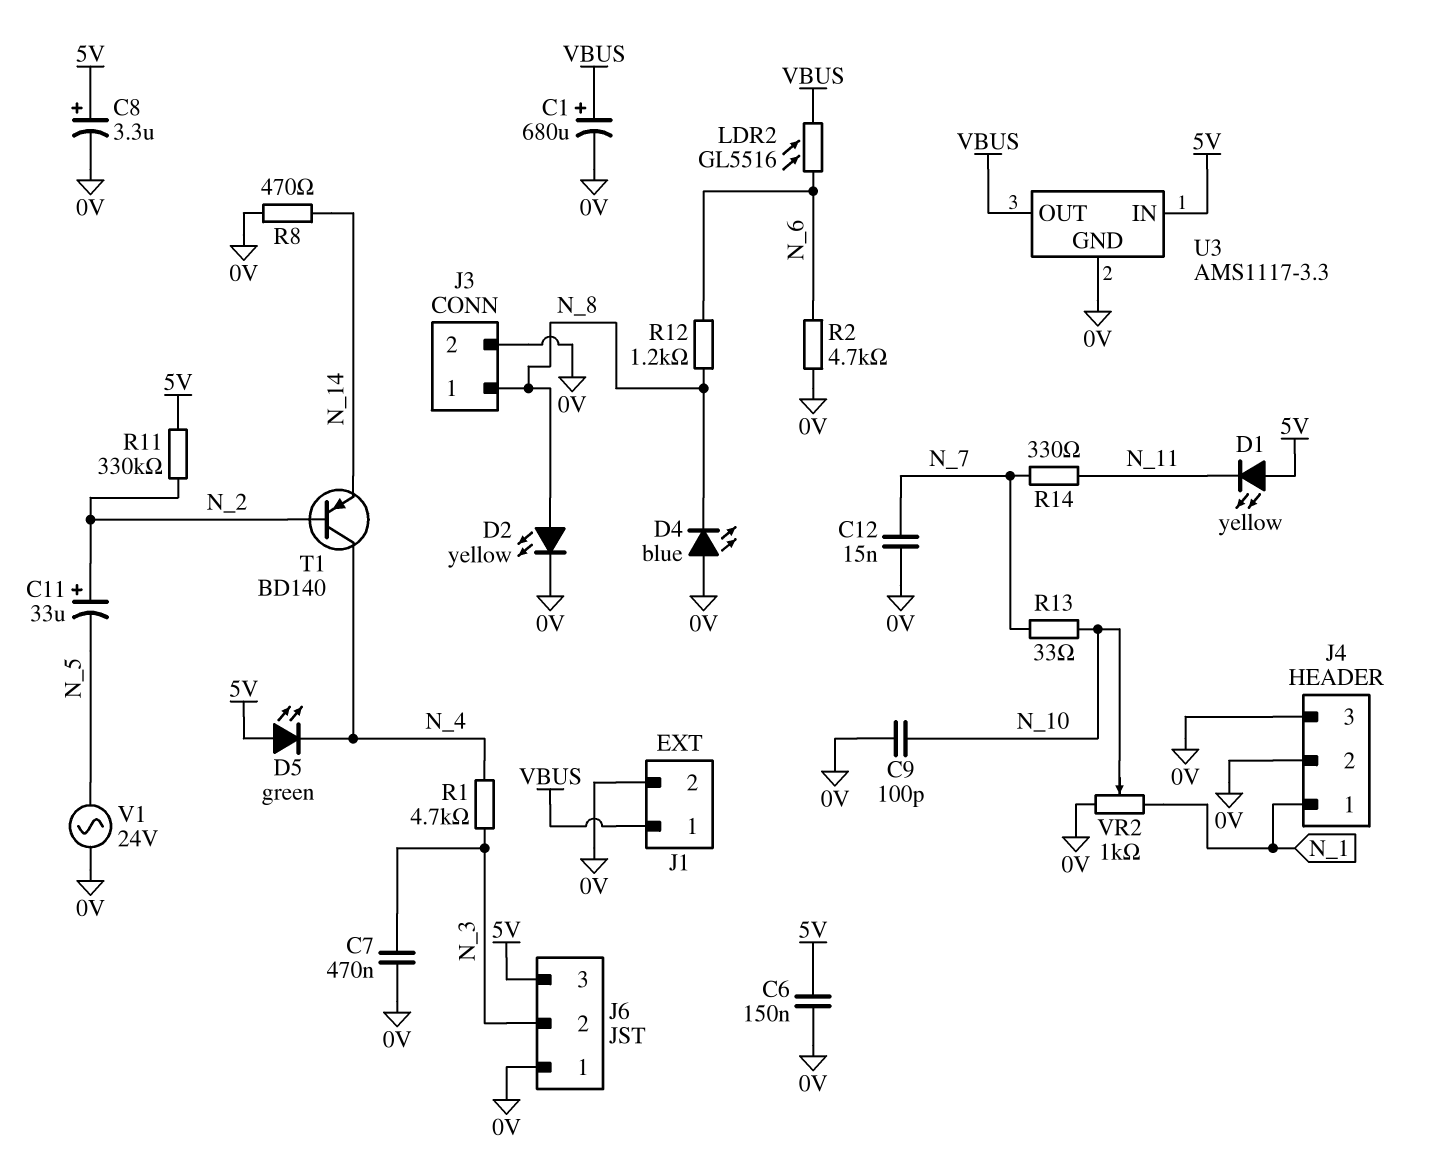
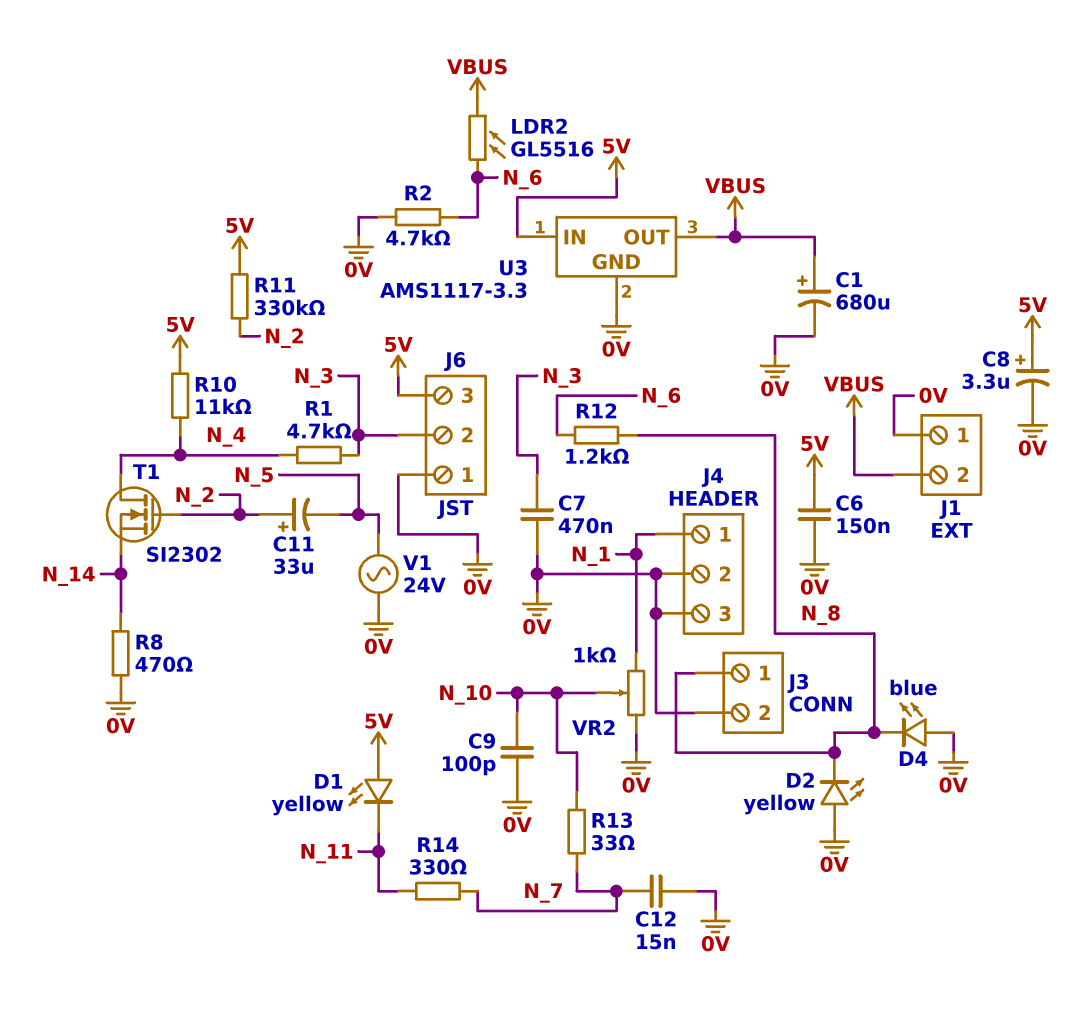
D2: LED yellow (A N_8, K 0V) -> LED yellow (A 0V, K N_8)
D5: LED green (A 5V, K N_4) -> none
J1 pin 1: VBUS -> 0V
J1 pin 2: 0V -> VBUS
R10: none -> 11k (5V, N_4)
T1: PNP BD140 (B N_2, C N_4, E N_14) -> NMOS SI2302 (G N_2, D N_4, S N_14)

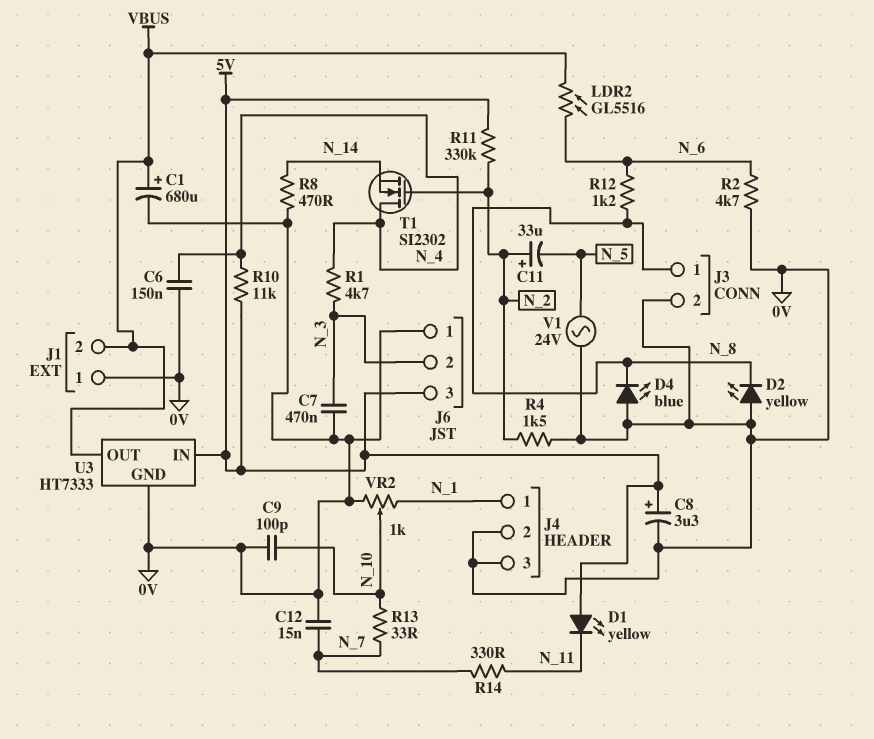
C6: 150nF (0V, 5V) -> 150nF (0V, N_4)
R4: none -> 1.5k (0V, N_2)
U3: AMS1117-3.3 -> HT7333

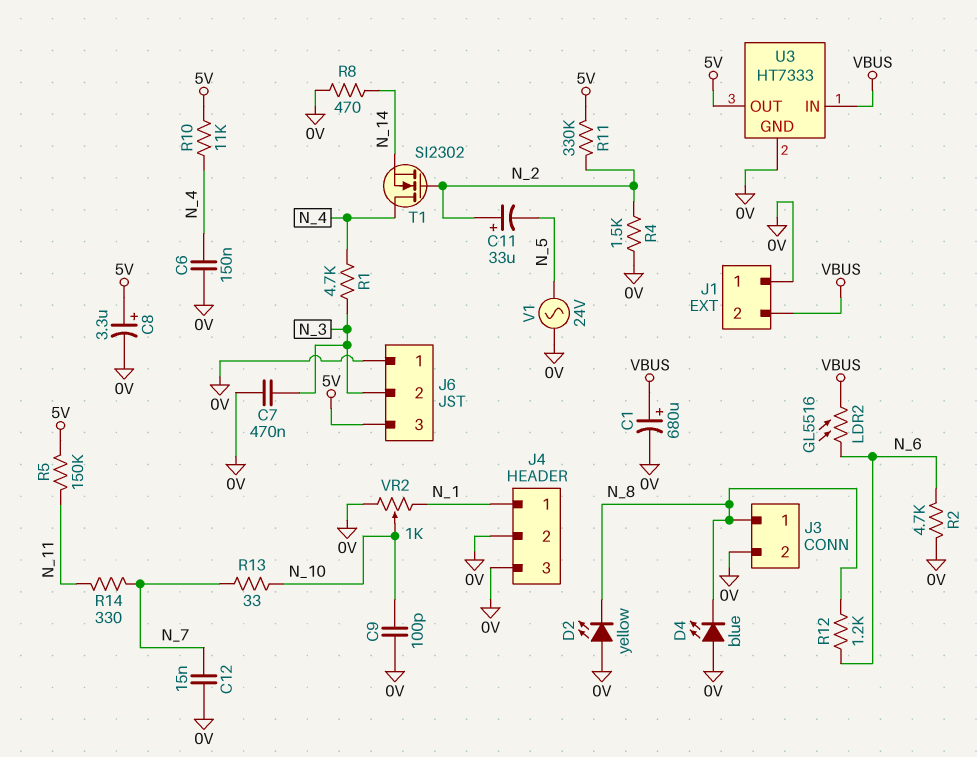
D1: LED yellow (A 5V, K N_11) -> none
R5: none -> 150k (5V, N_11)
U3 pin IN: 5V -> VBUS
U3 pin OUT: VBUS -> 5V

